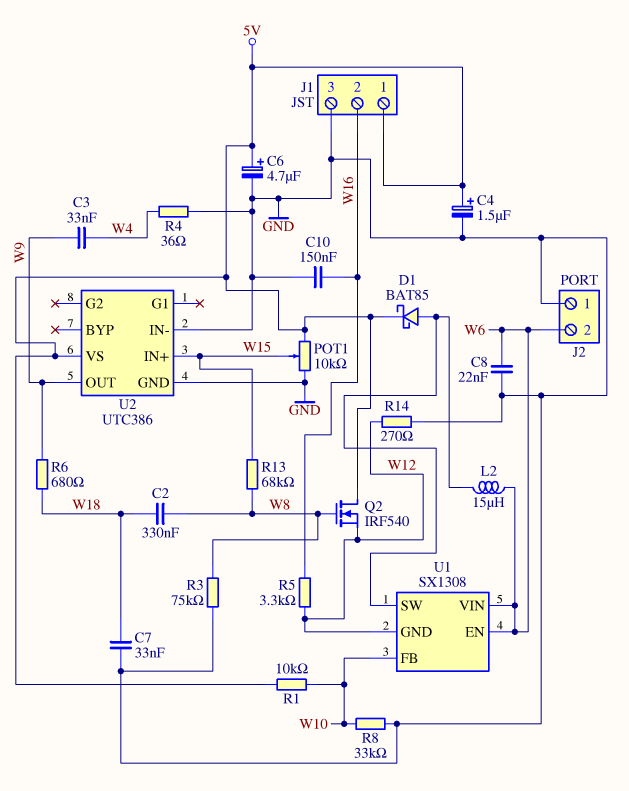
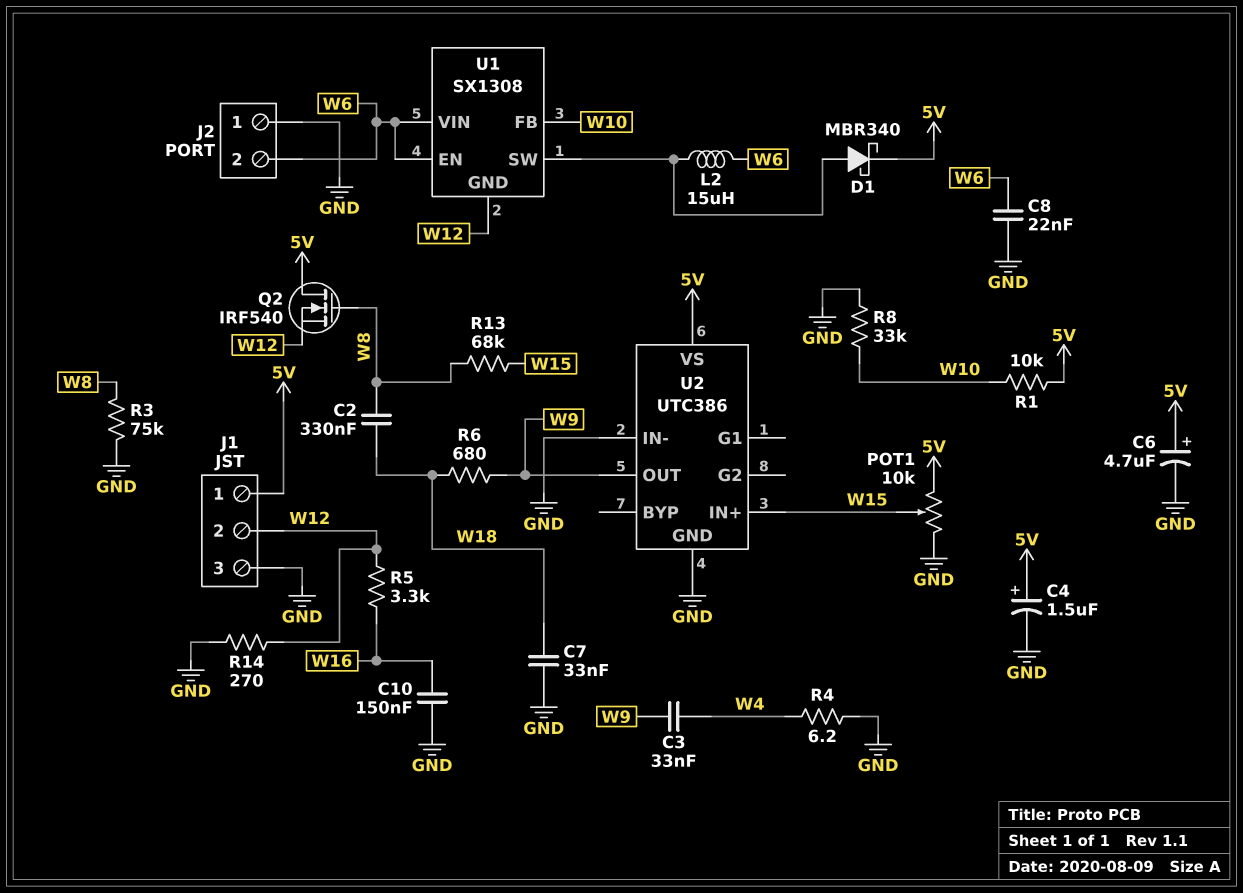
D1: schottky BAT85 (A U1/SW, K 5V) -> schottky MBR340 (A U1/SW, K 5V)
J1 pin 2: W16 -> W12
R4: 36 (GND, W4) -> 6.2 (GND, W4)

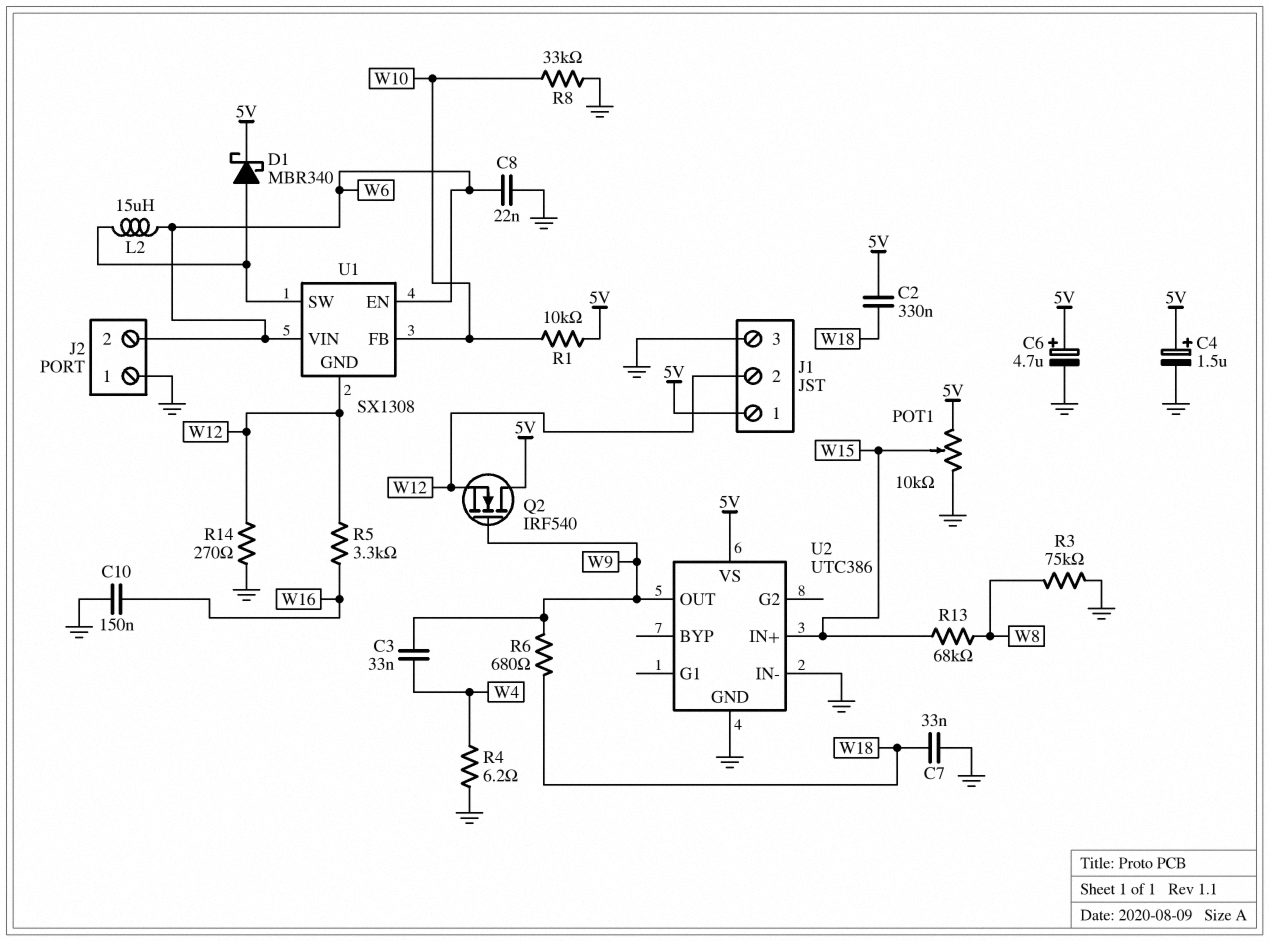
C2: 330nF (W8, W18) -> 330nF (5V, W18)
Q2: NMOS IRF540 (G W8, D 5V, S W12) -> NMOS IRF540 (G W9, D 5V, S W12)

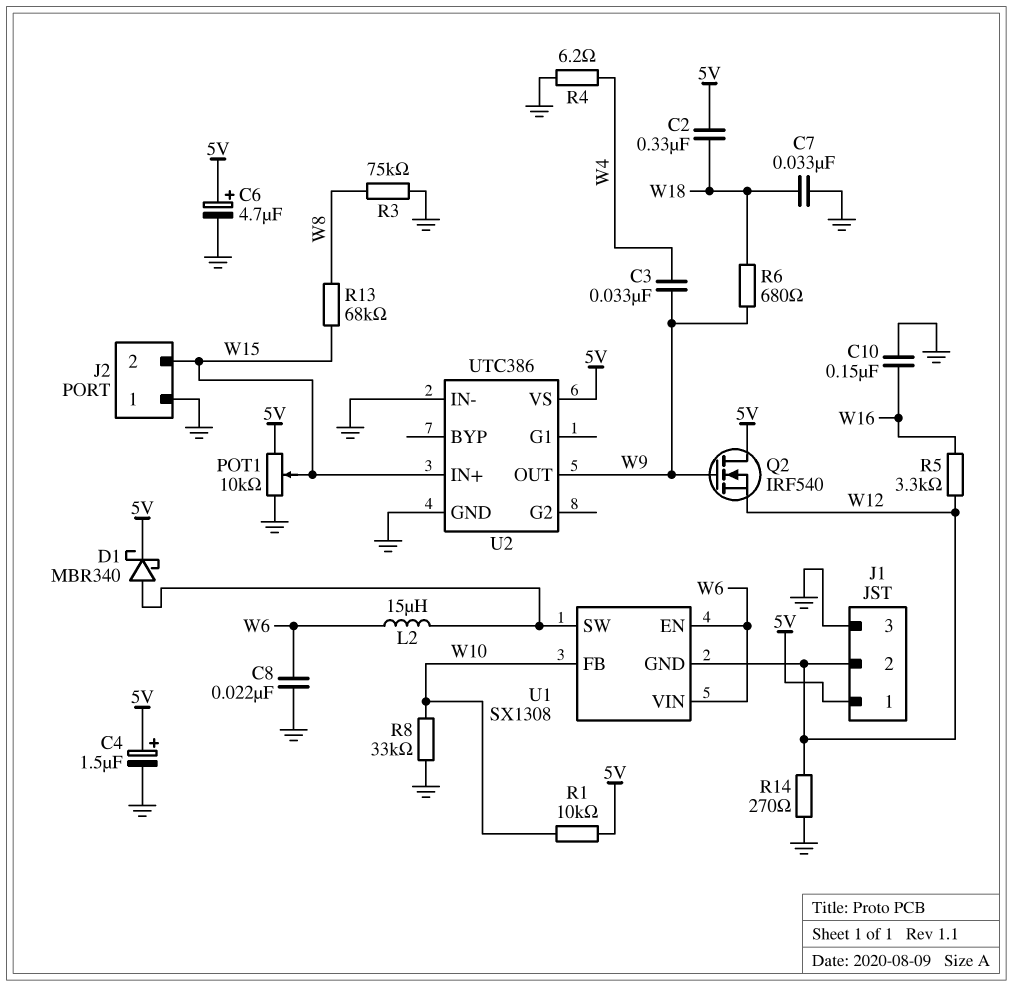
J2 pin 2: W6 -> W15

